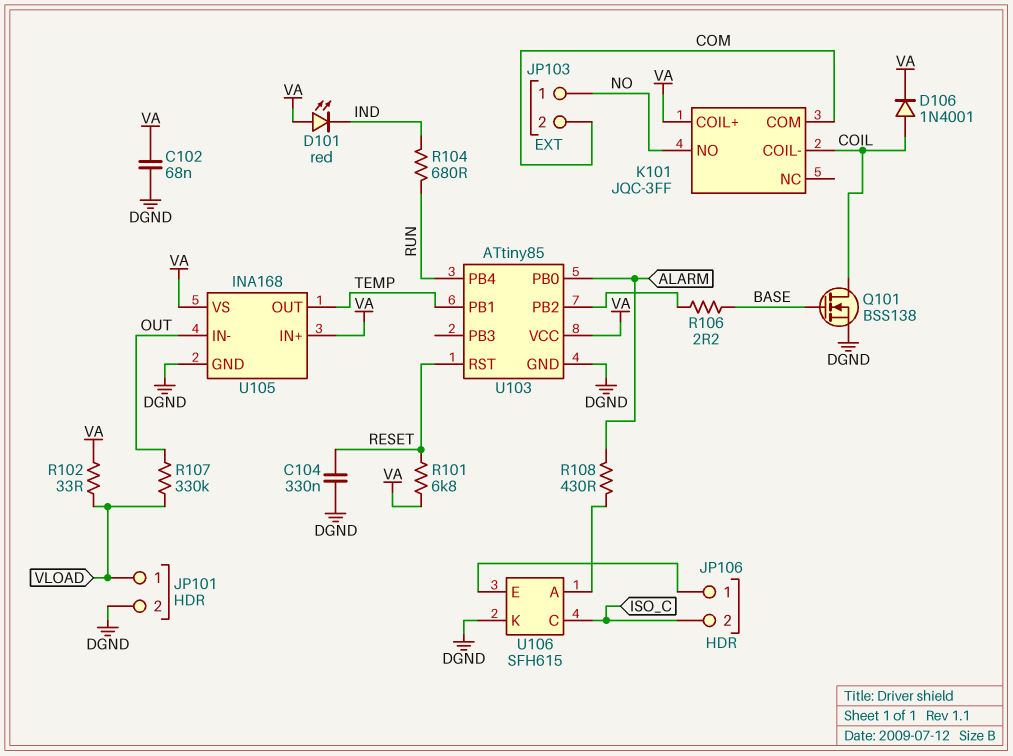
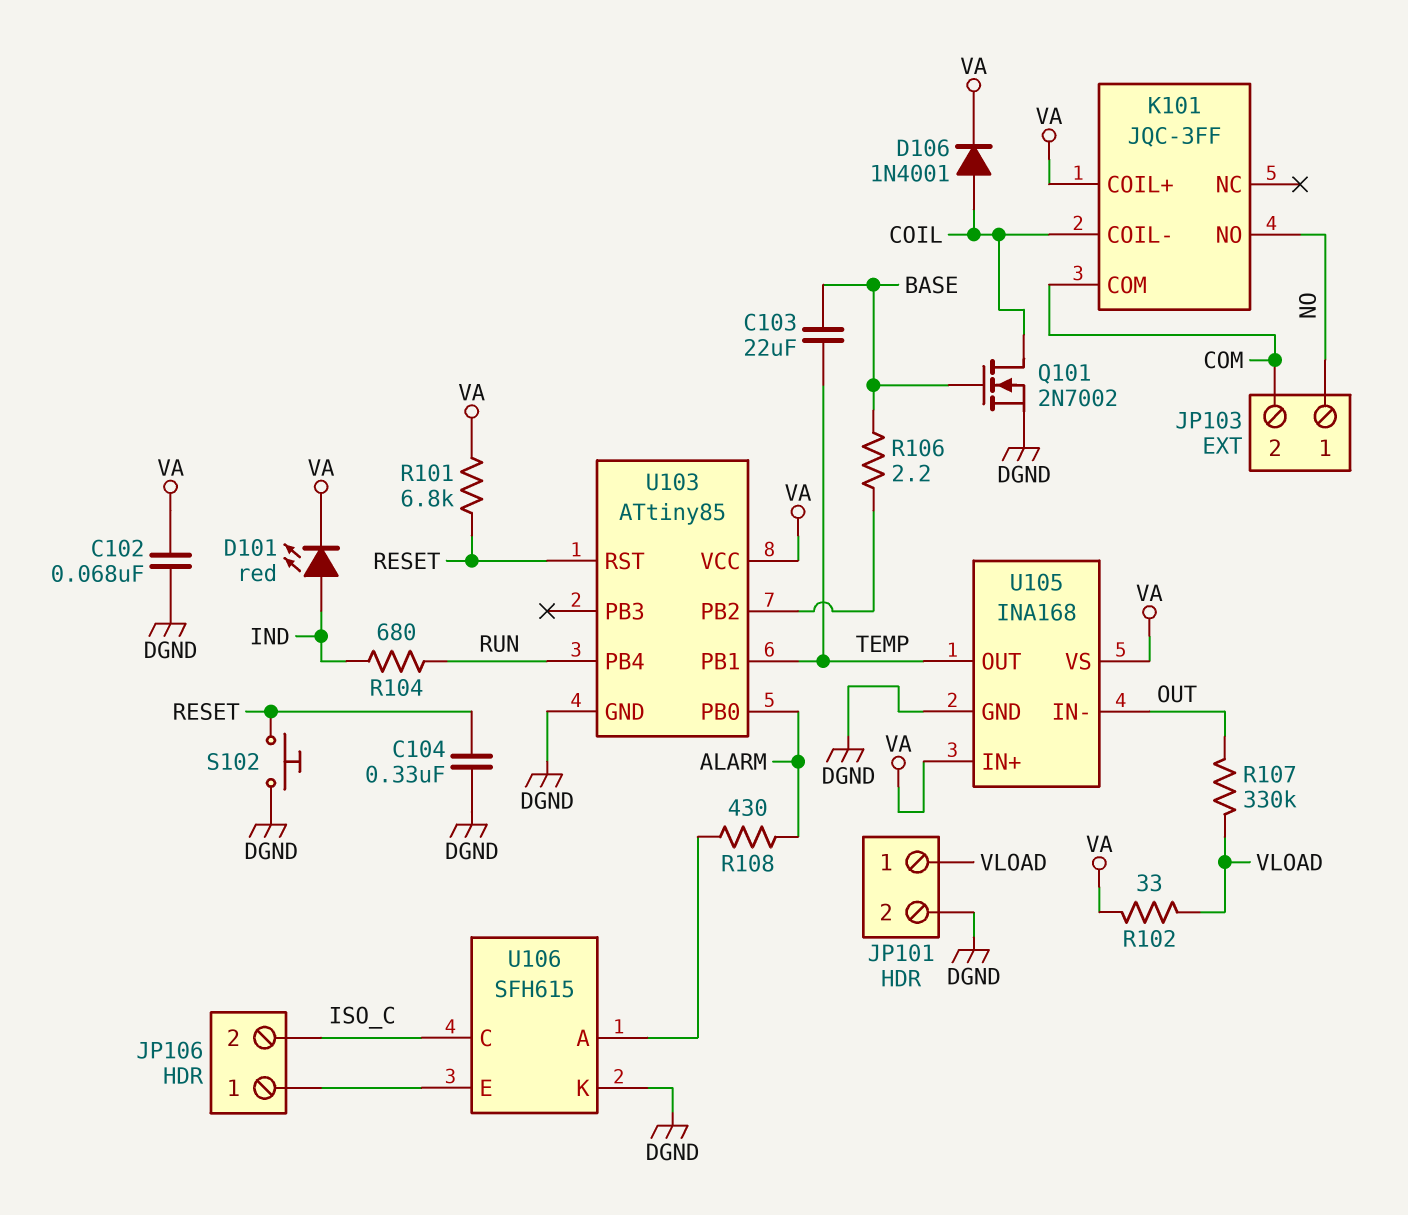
C103: none -> 22uF (BASE, TEMP)
D101: LED red (A VA, K IND) -> LED red (A IND, K VA)
Q101: NMOS BSS138 (G BASE, D COIL, S DGND) -> NMOS 2N7002 (G BASE, D COIL, S DGND)
S102: none -> button (DGND, RESET)

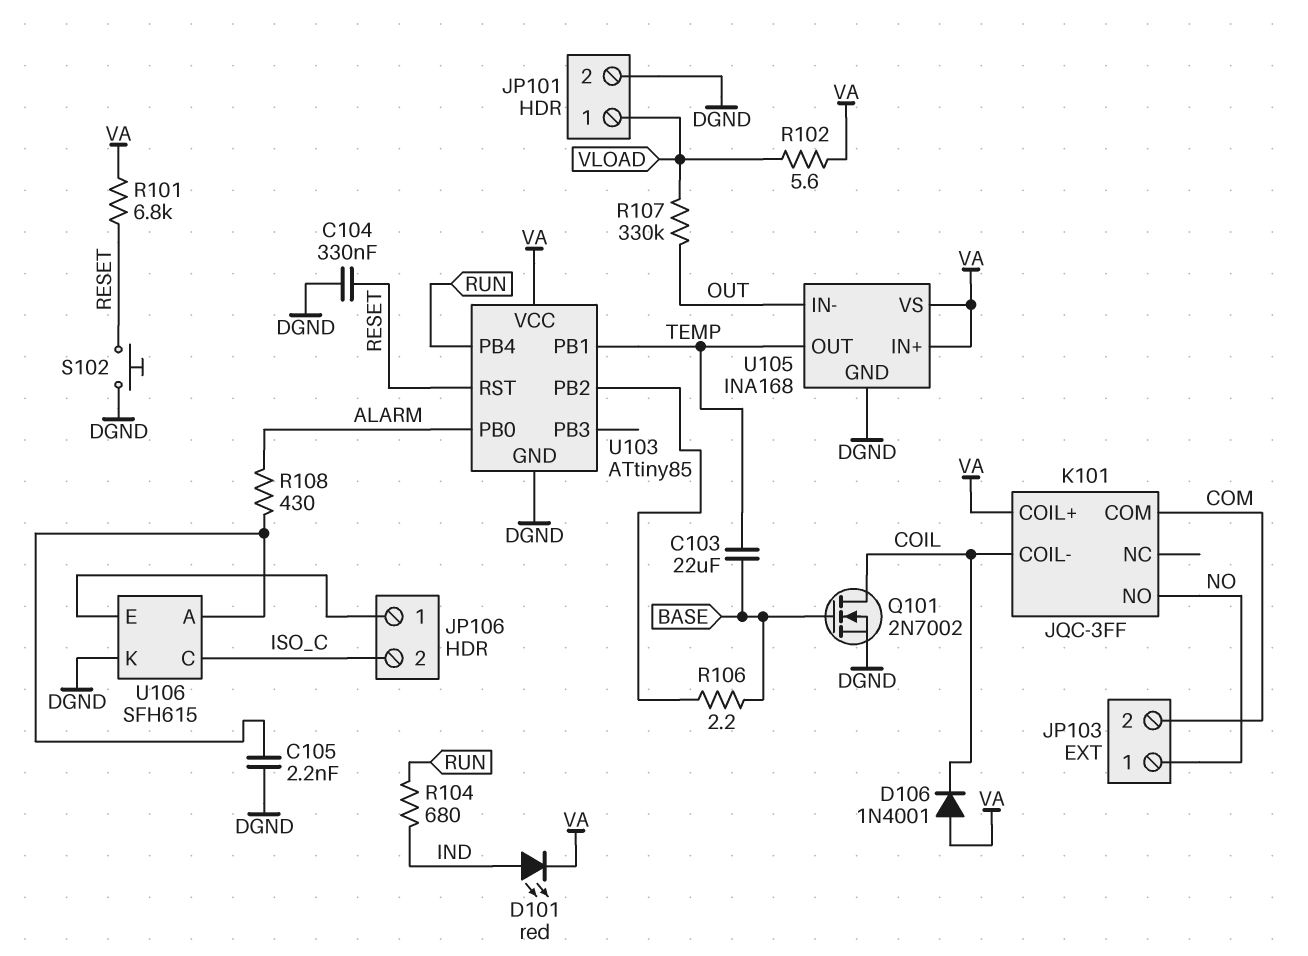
C102: 68nF (DGND, VA) -> none
C105: none -> 2.2nF (DGND, U106/A)
D106: diode 1N4001 (A COIL, K VA) -> diode 1N4001 (A VA, K COIL)
R102: 33 (VA, VLOAD) -> 5.6 (VA, VLOAD)

